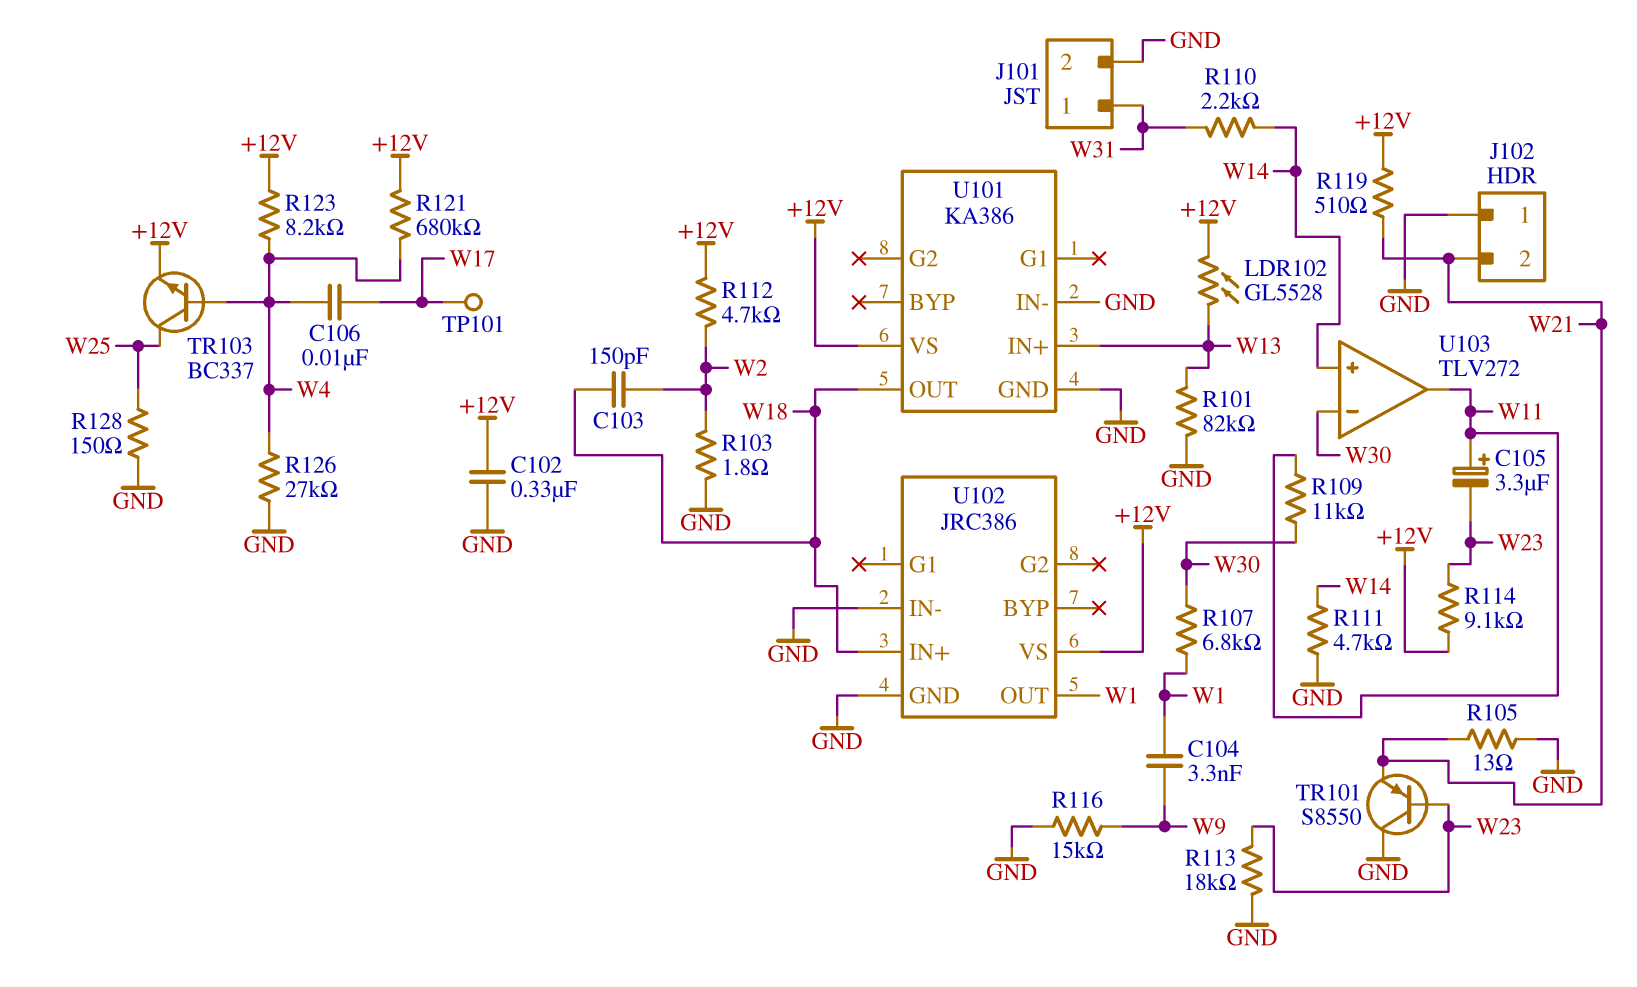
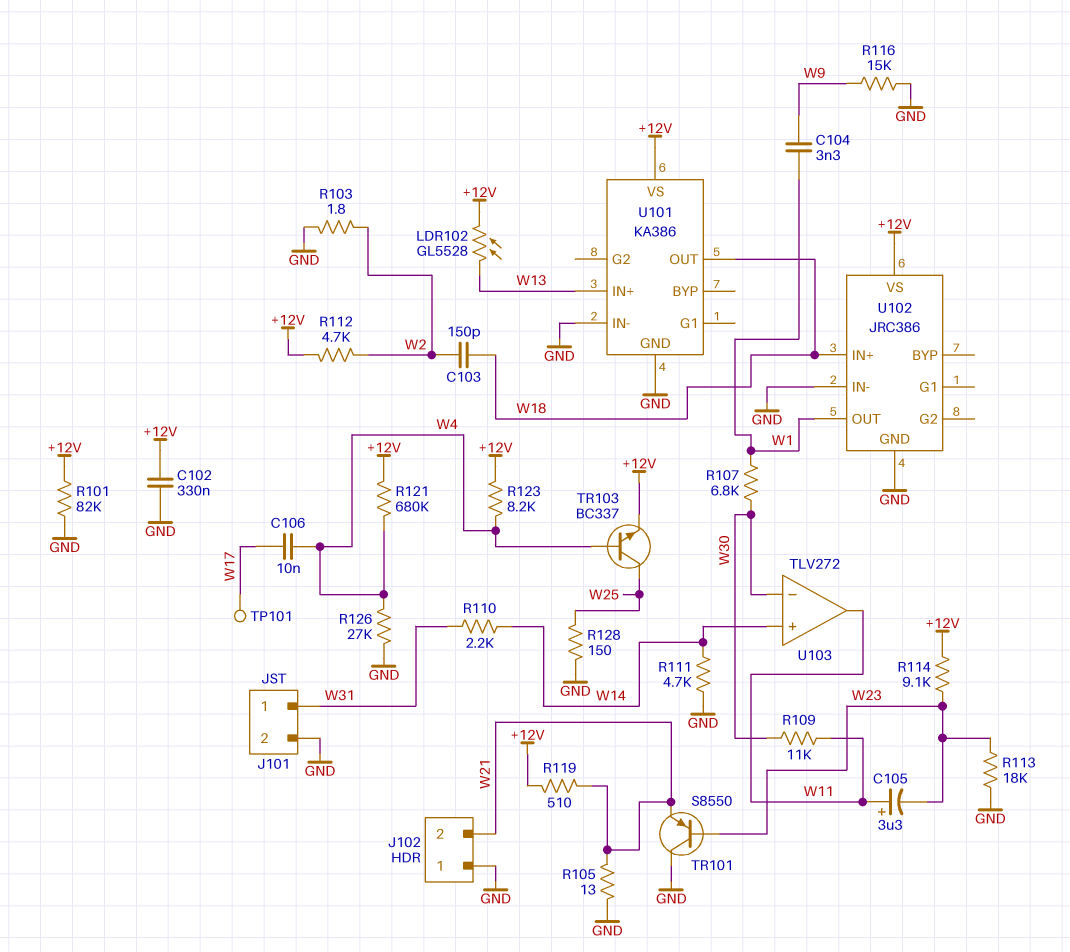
R101: 82k (GND, W13) -> 82k (+12V, GND)

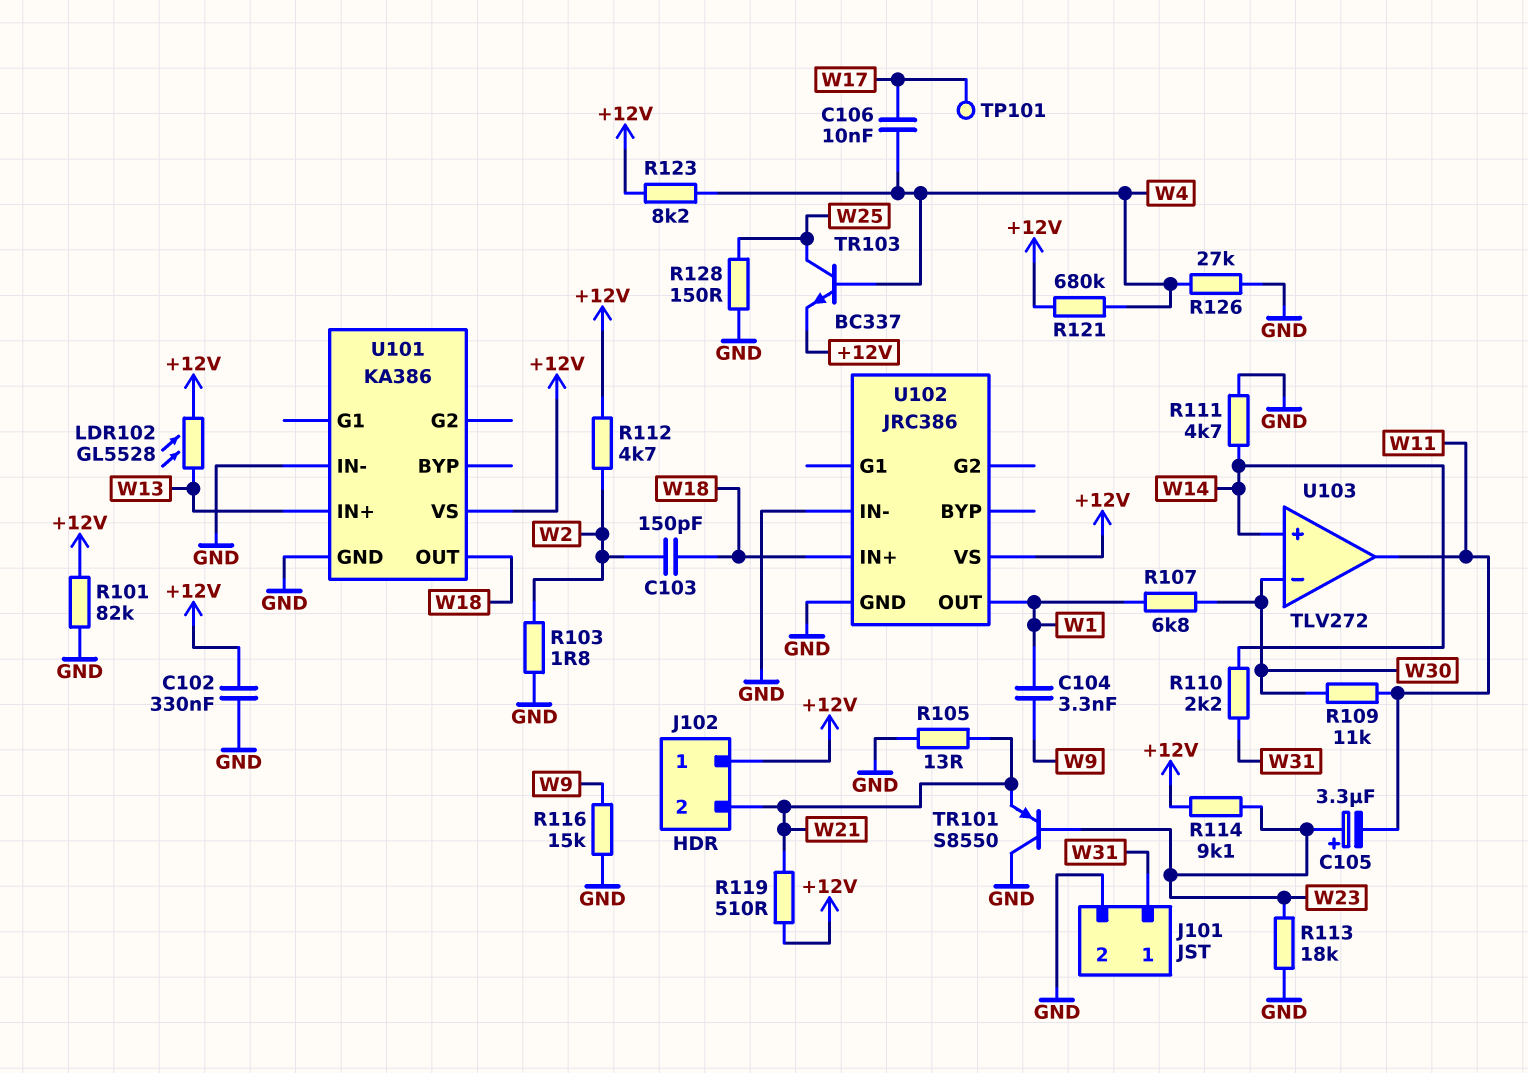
C105: 3.3uF (plus W11, minus W23) -> 3.3uF (plus W23, minus W11)
J102 pin 1: GND -> +12V

